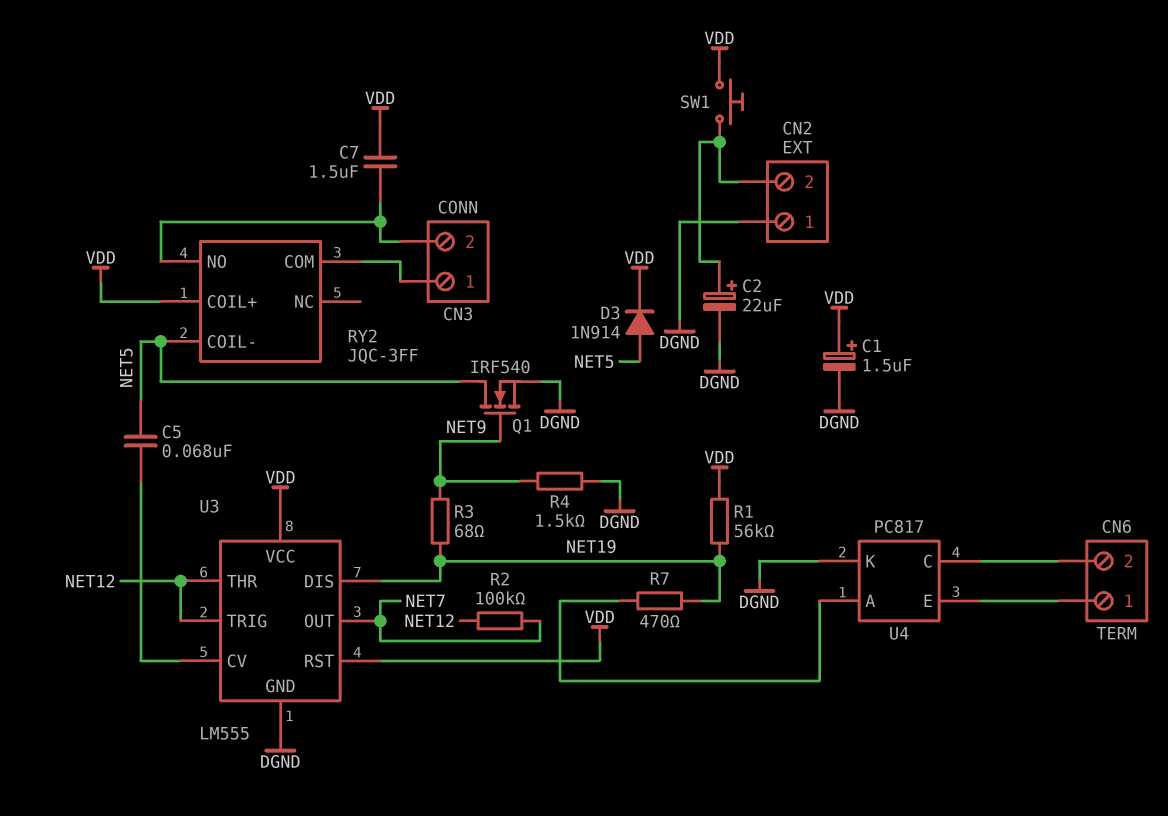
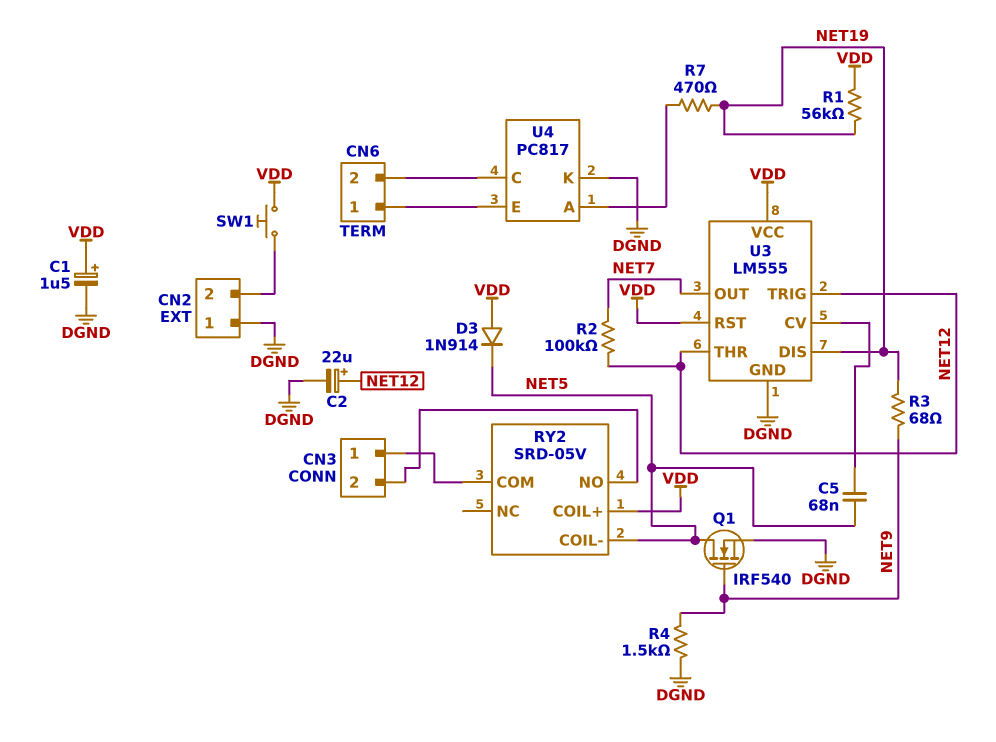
C2: 22uF (plus CN2/2, minus DGND) -> 22uF (plus NET12, minus DGND)
C7: 1.5uF (CN3/2, VDD) -> none
D3: diode 1N914 (A NET5, K VDD) -> diode 1N914 (A VDD, K NET5)
RY2: JQC-3FF -> SRD-05V

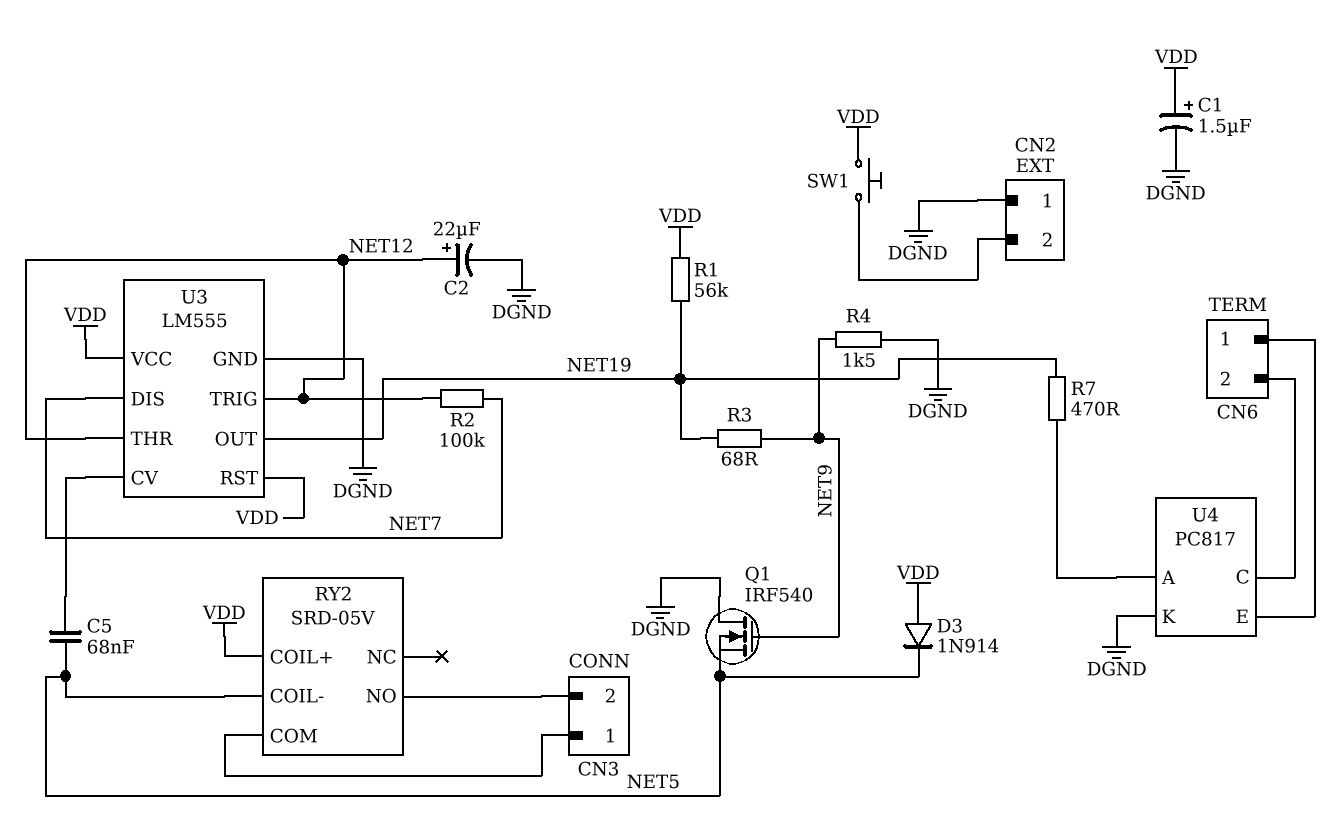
Q1: NMOS IRF540 (G NET9, D NET5, S DGND) -> NMOS IRF540 (G NET9, D DGND, S NET5)
U3 pin DIS: NET19 -> NET7
U3 pin OUT: NET7 -> NET19

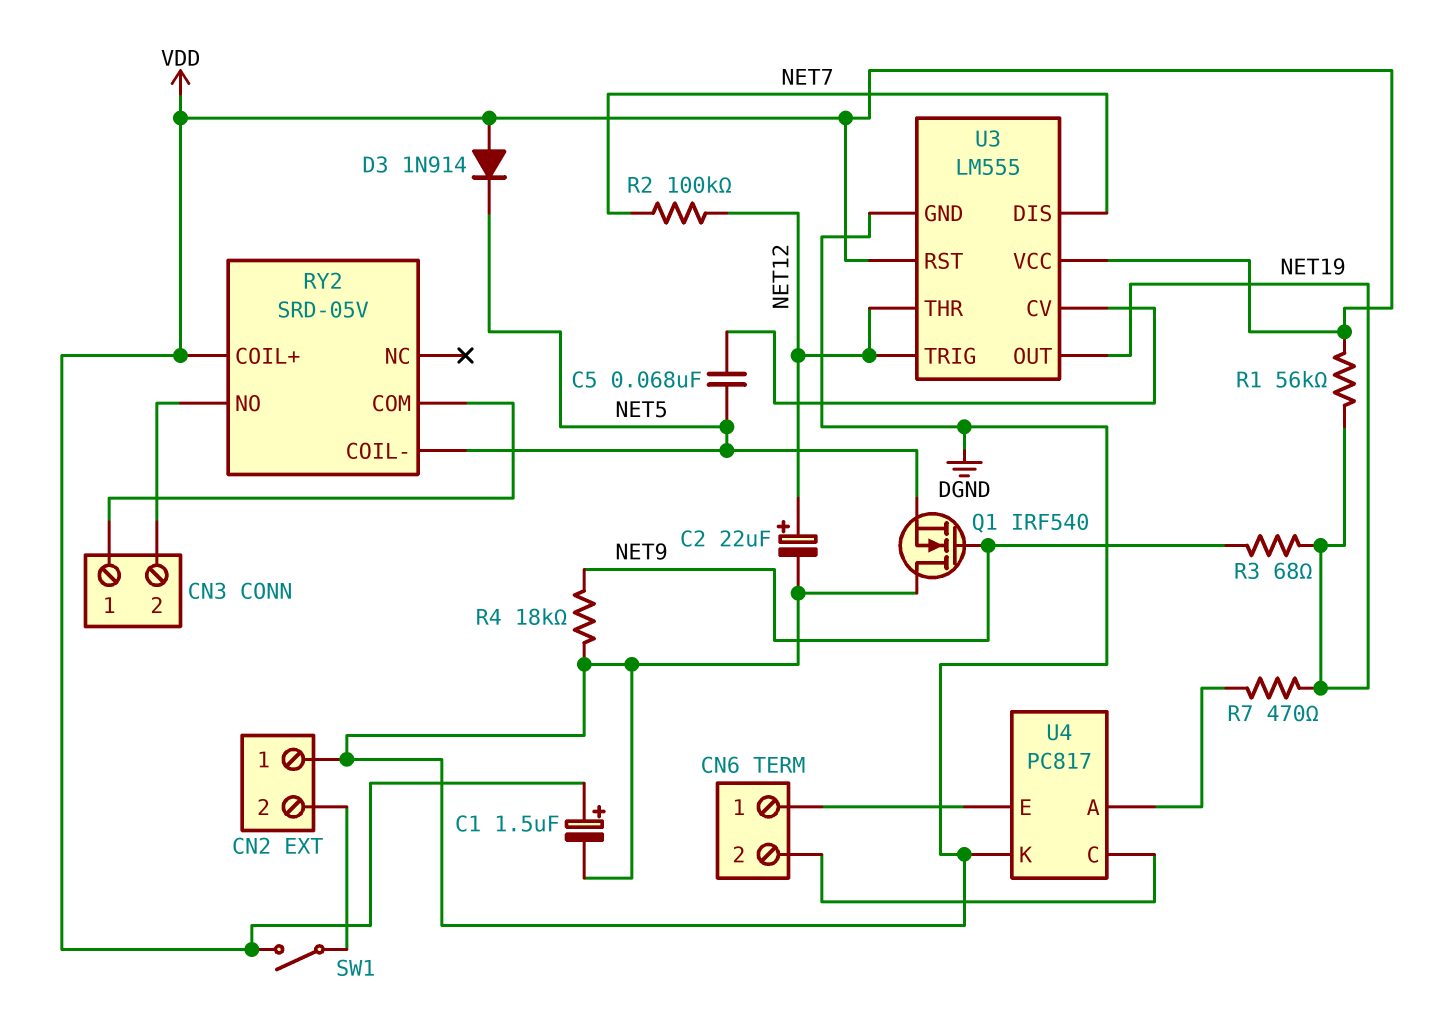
R4: 1.5k (DGND, NET9) -> 18k (DGND, NET9)
SW1: button (CN2/2, VDD) -> switch (CN2/2, VDD)

